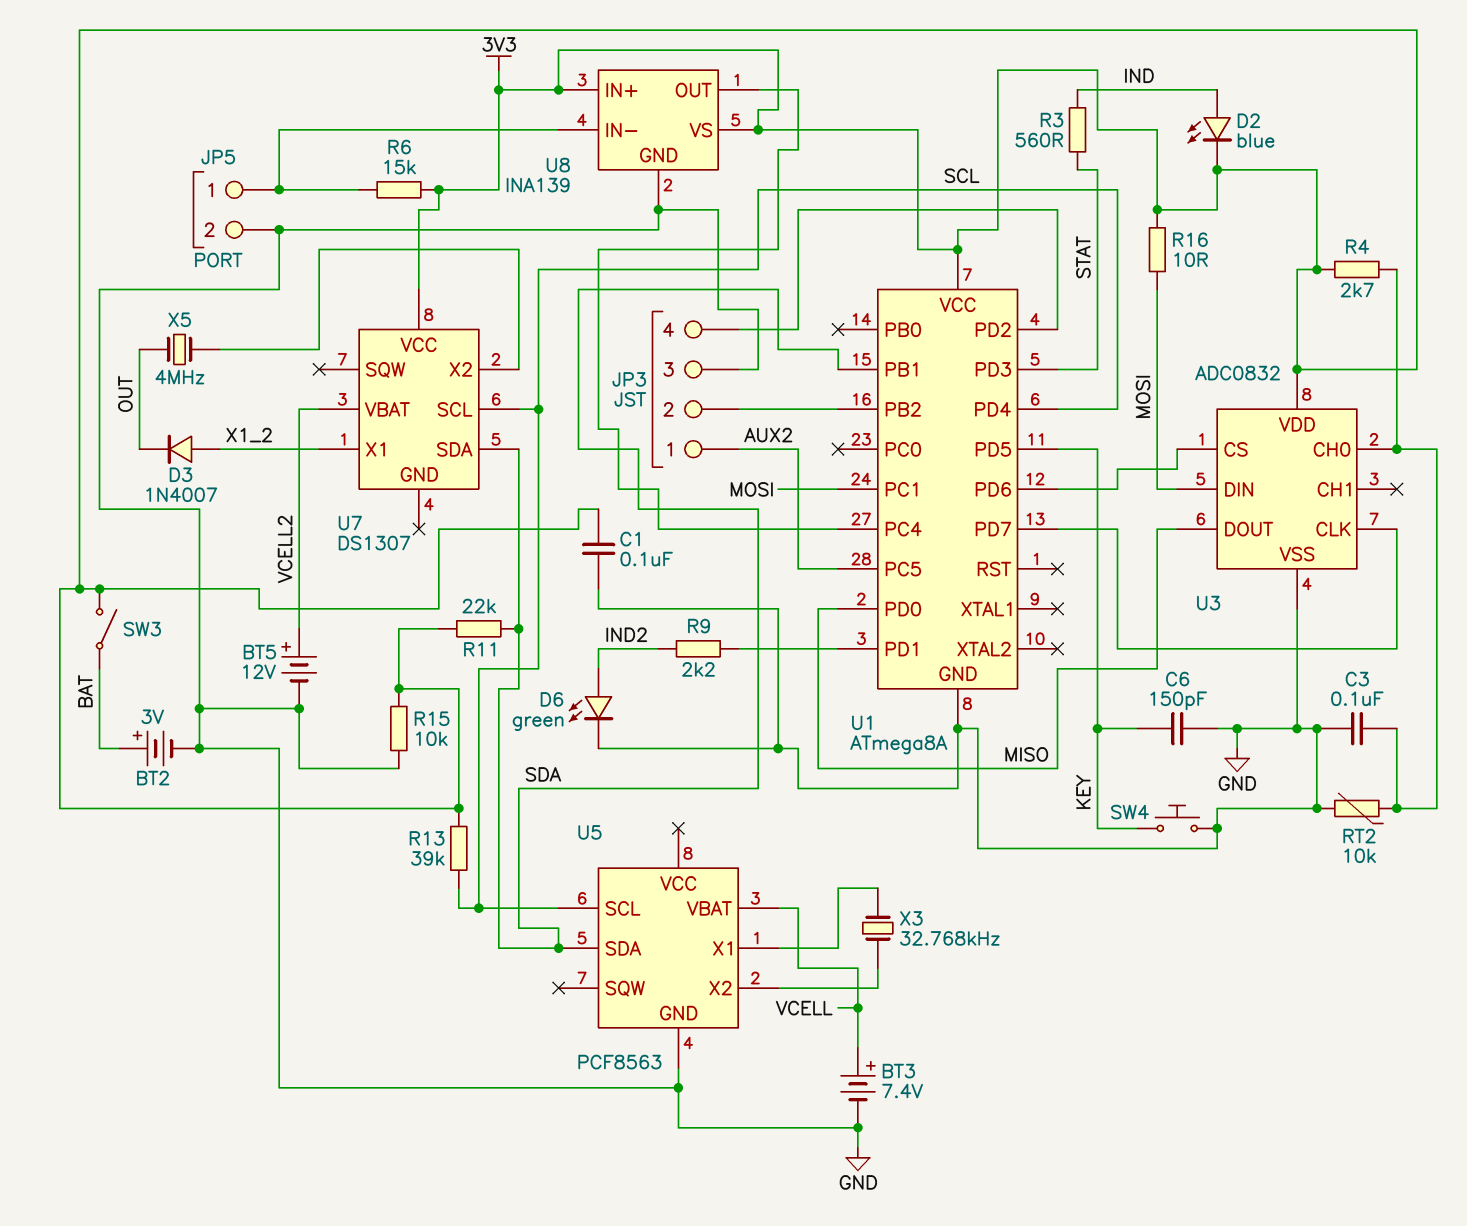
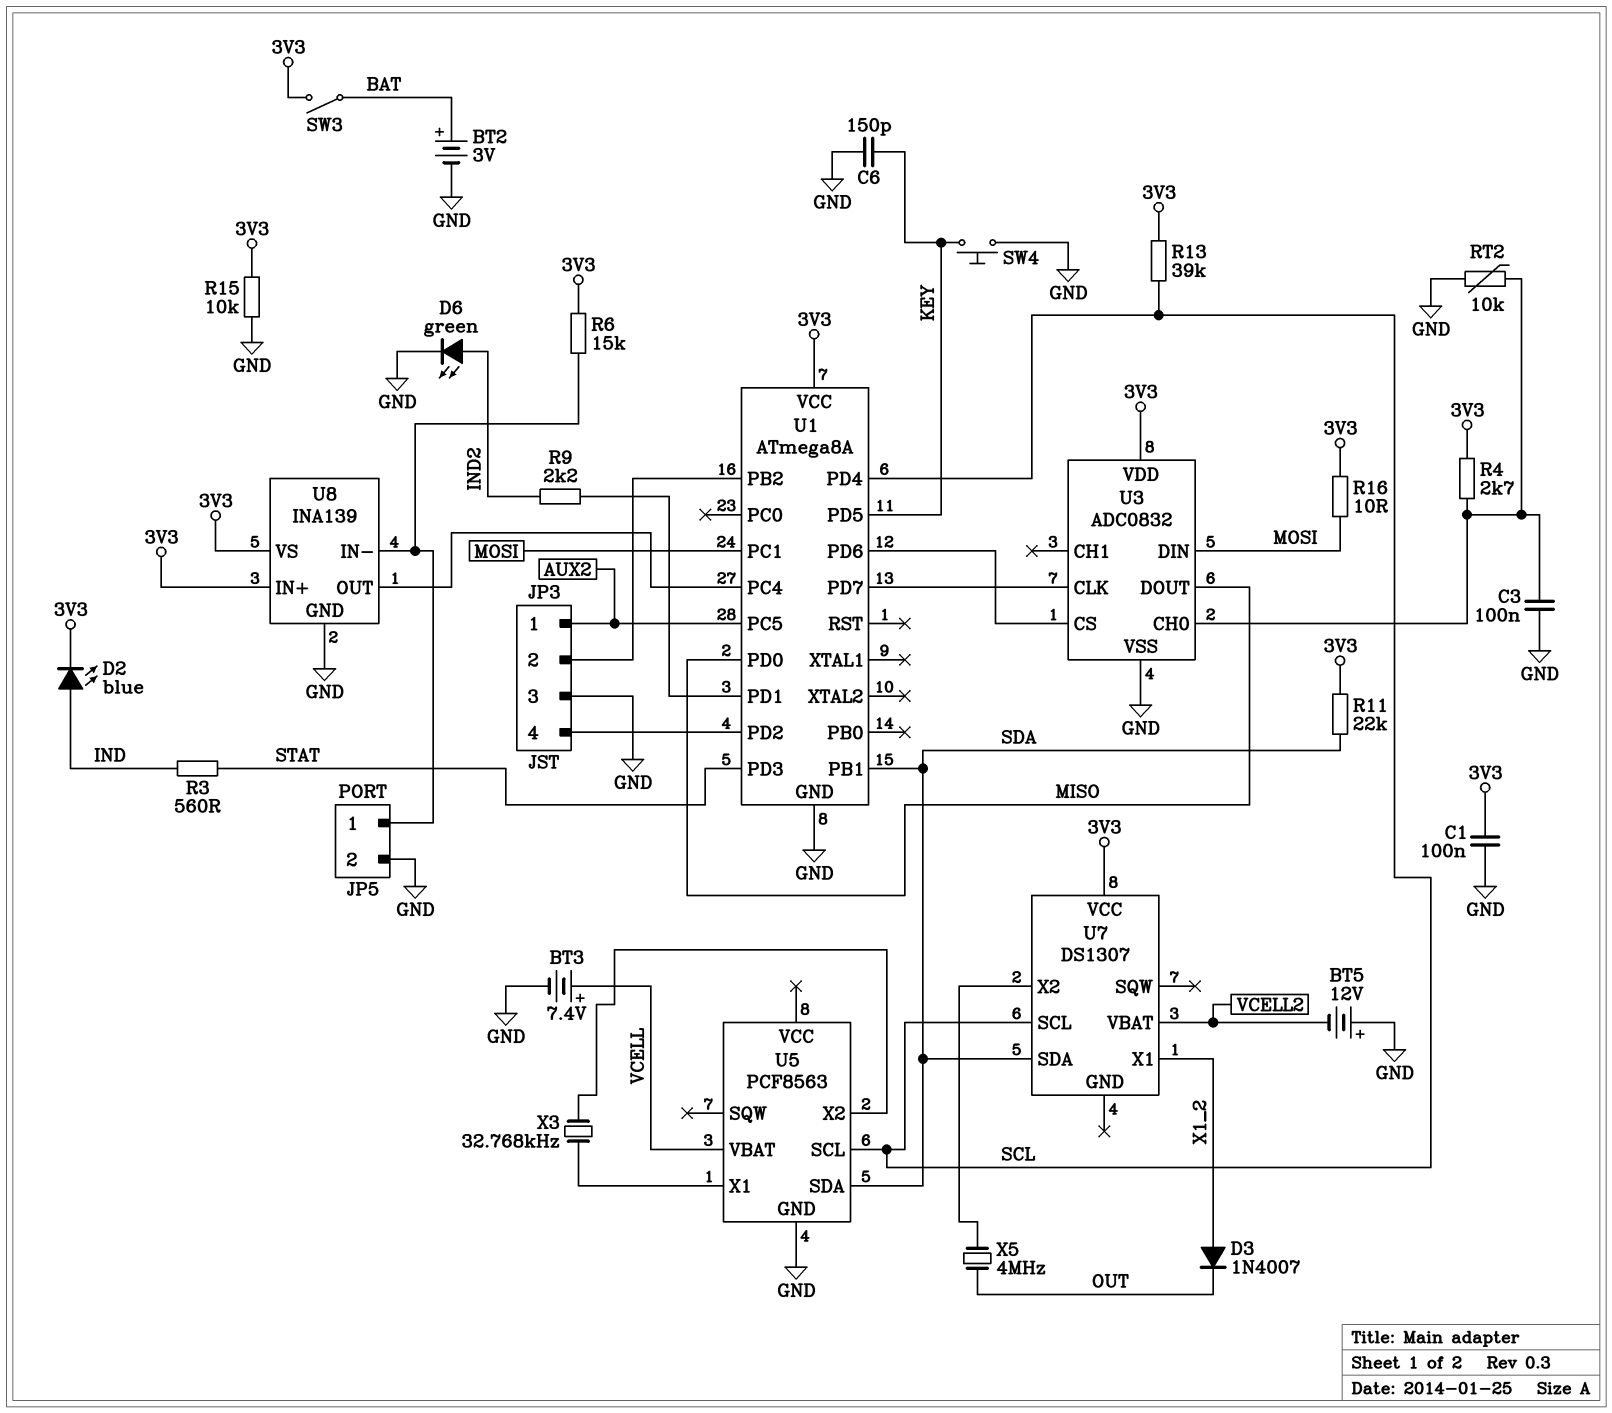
BT5: 12V (plus VCELL2, minus GND) -> 12V (plus GND, minus VCELL2)

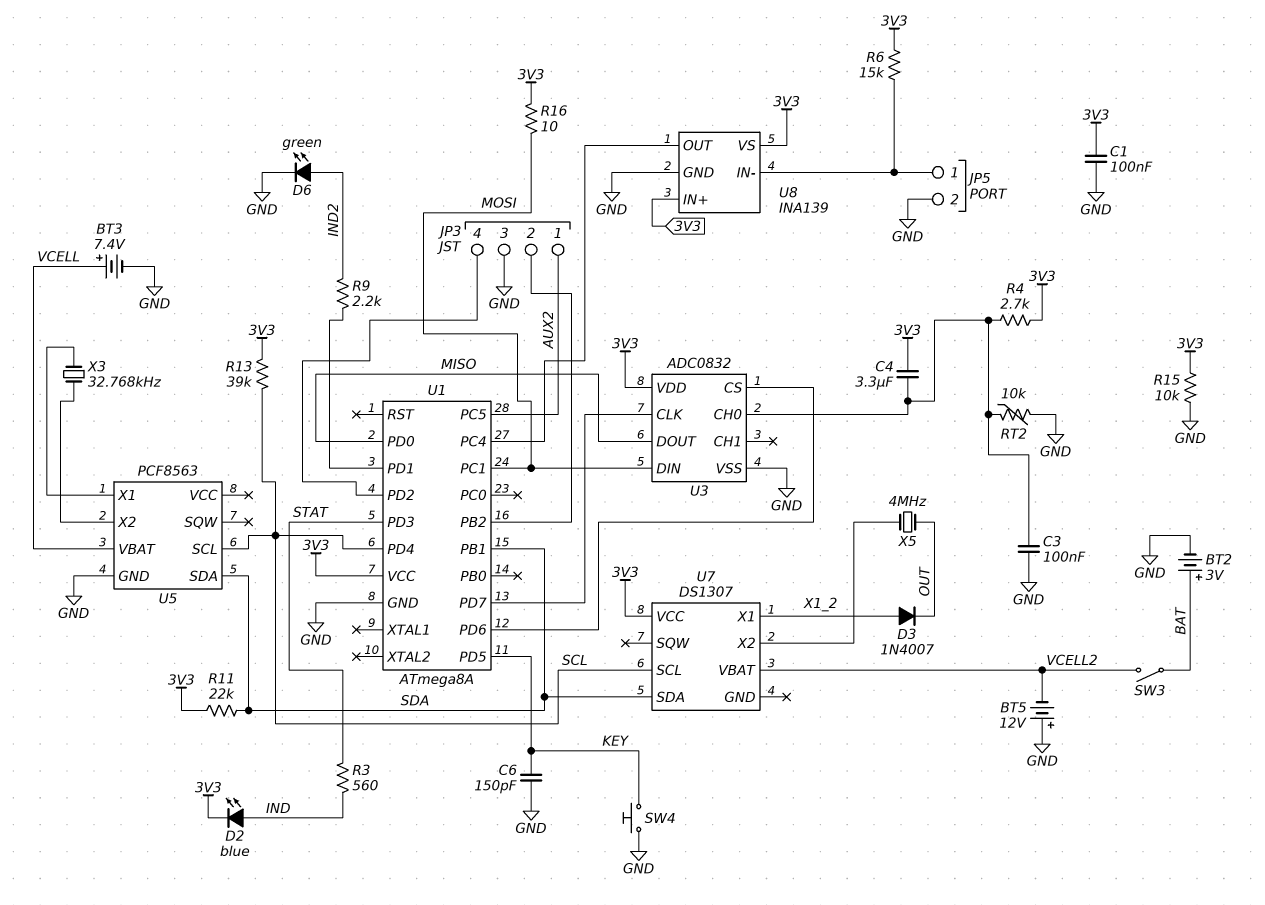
C4: none -> 3.3uF (3V3, U3/CH0)
SW3: switch (3V3, BAT) -> switch (BAT, VCELL2)

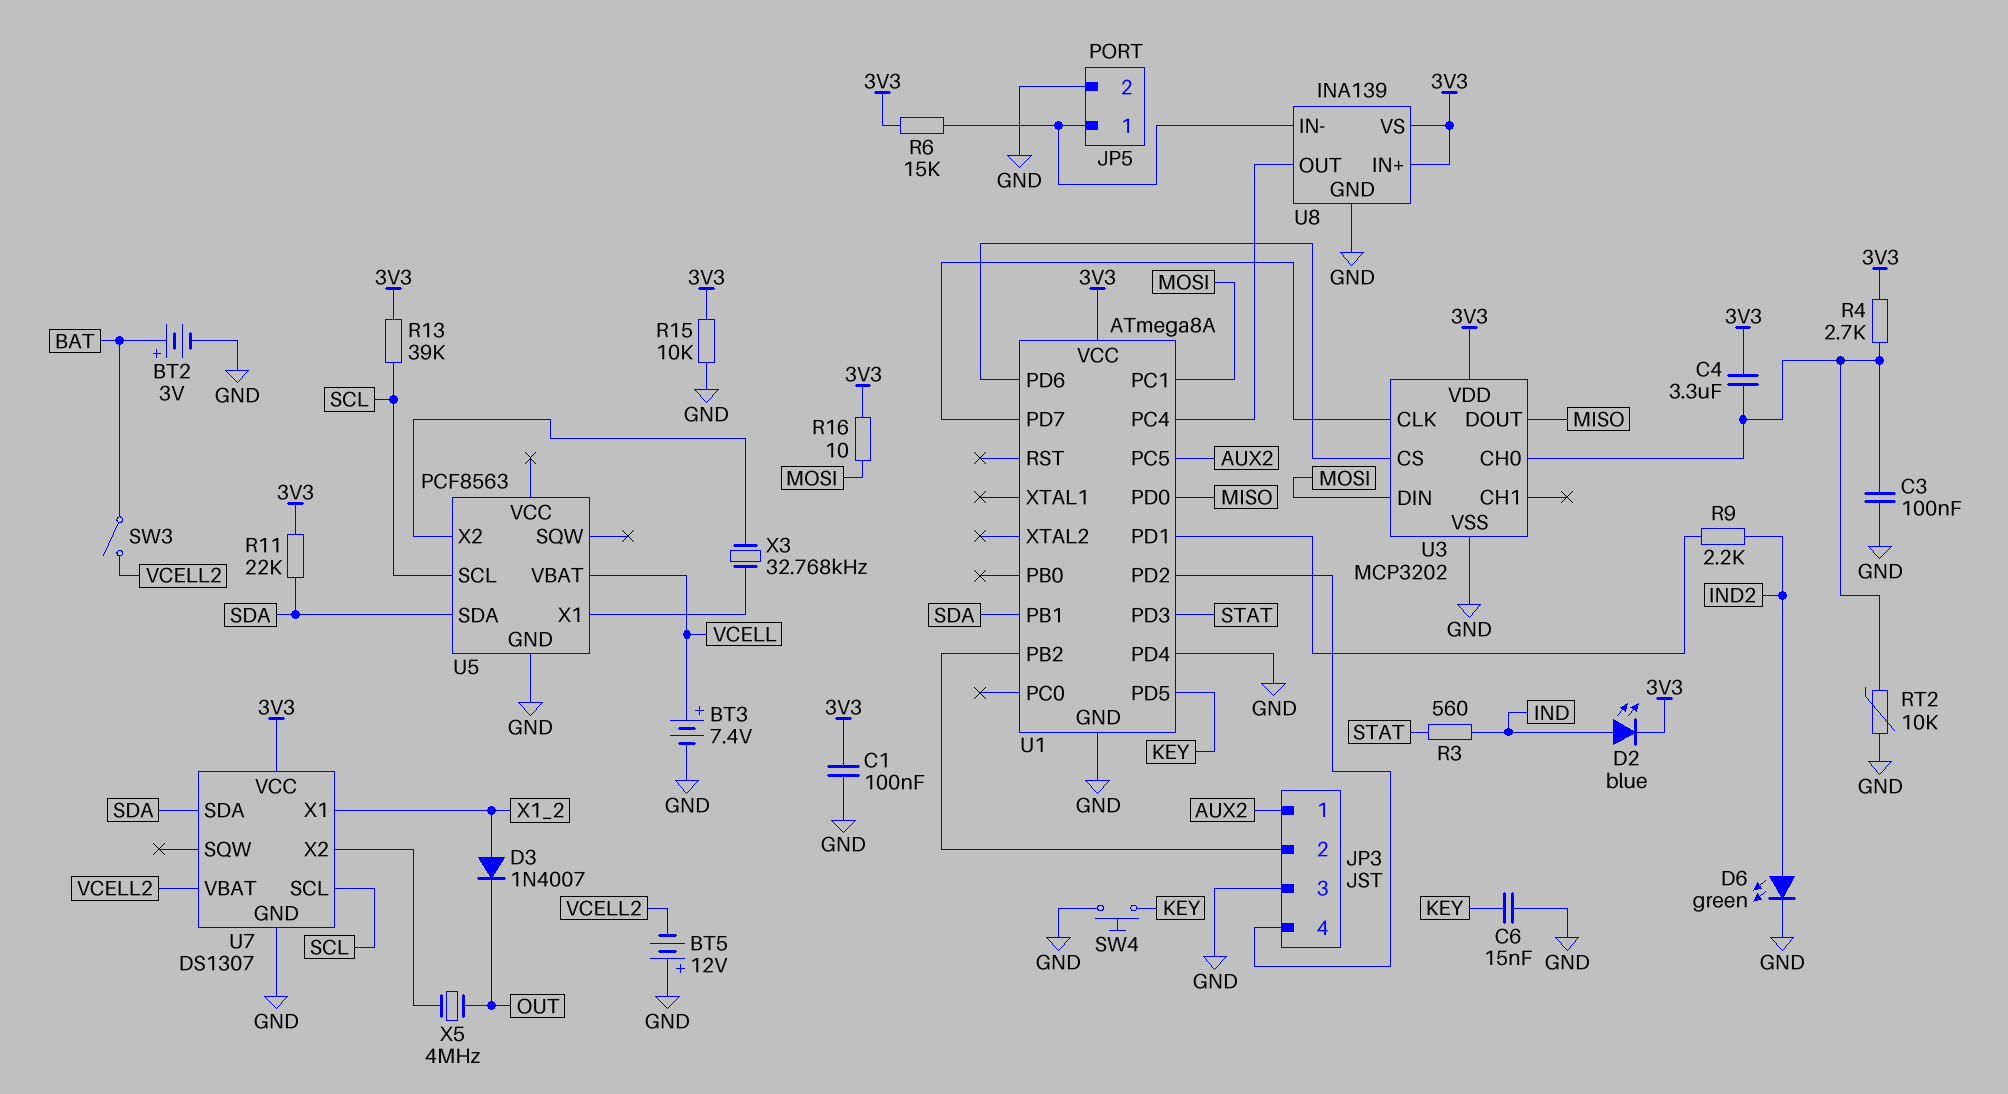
C6: 150pF (GND, KEY) -> 15nF (GND, KEY)
U1 pin PD4: SCL -> GND
U3: ADC0832 -> MCP3202
U7 pin GND: none -> GND

